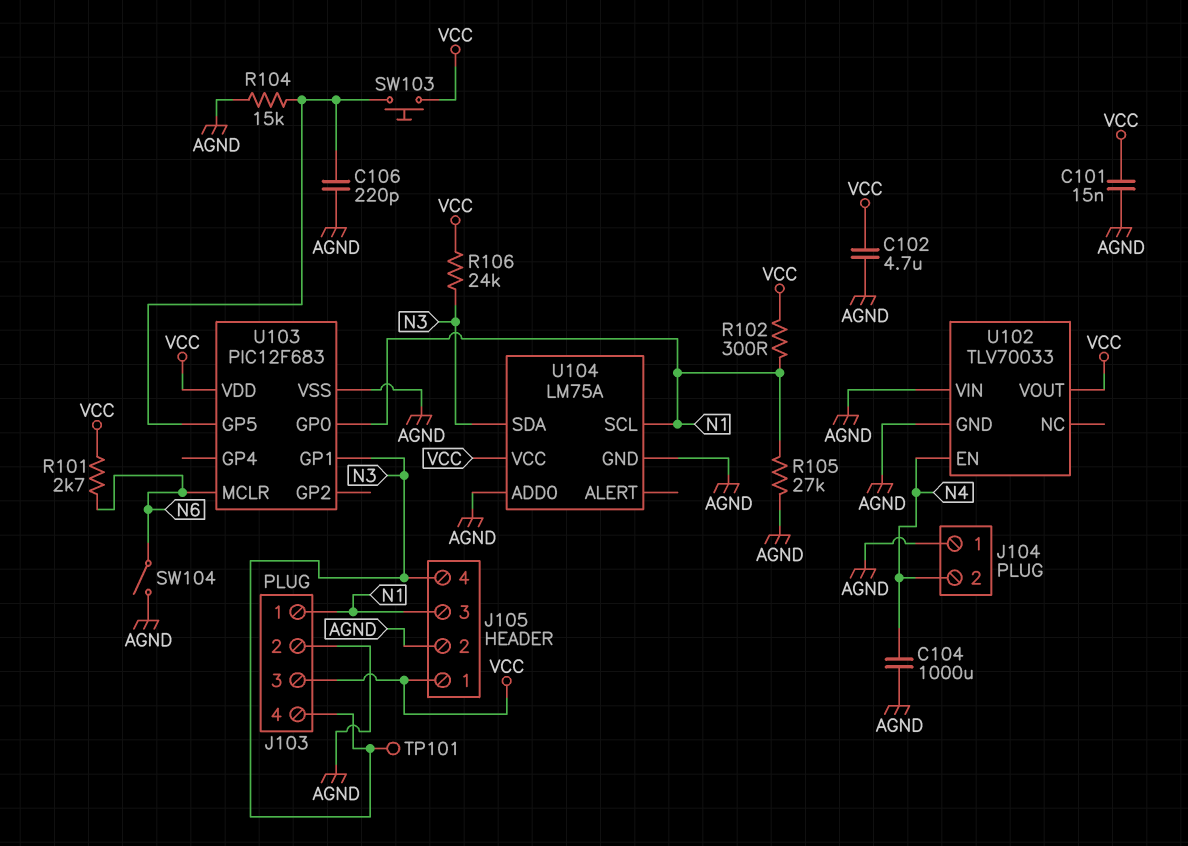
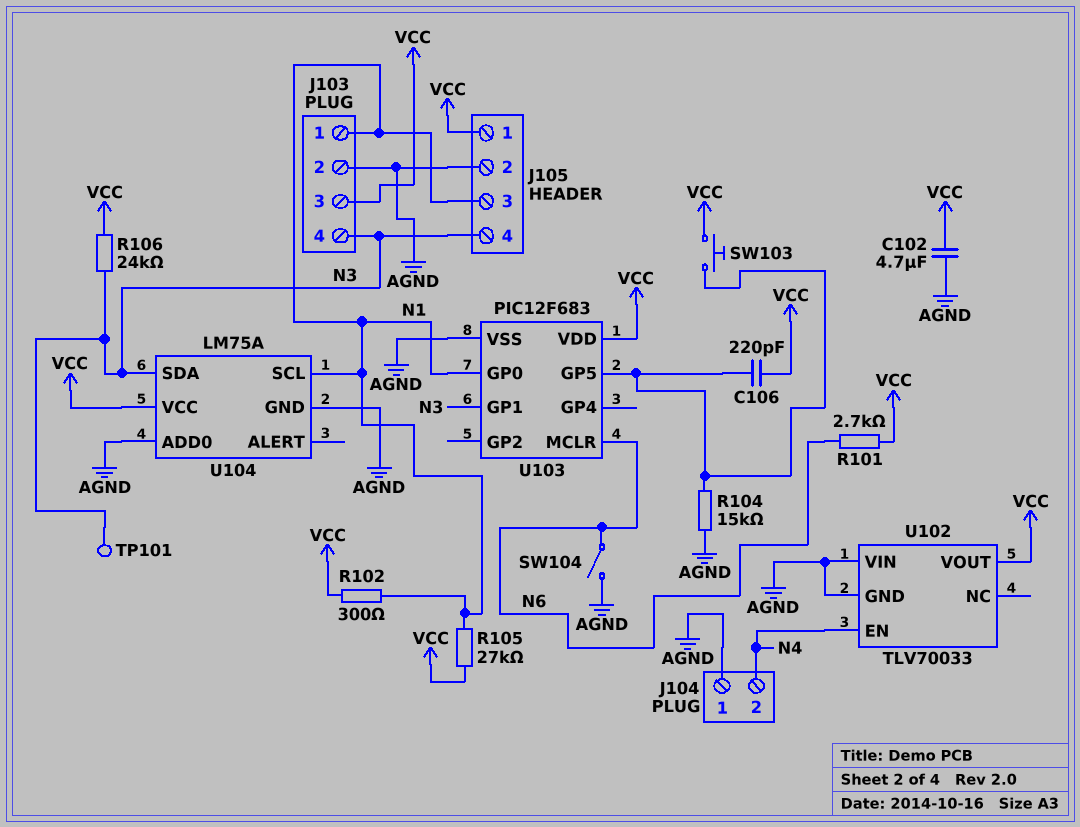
C101: 15nF (AGND, VCC) -> none
C104: 1000uF (AGND, N4) -> none
C106: 220pF (AGND, U103/GP5) -> 220pF (U103/GP5, VCC)
R105: 27k (AGND, N1) -> 27k (N1, VCC)

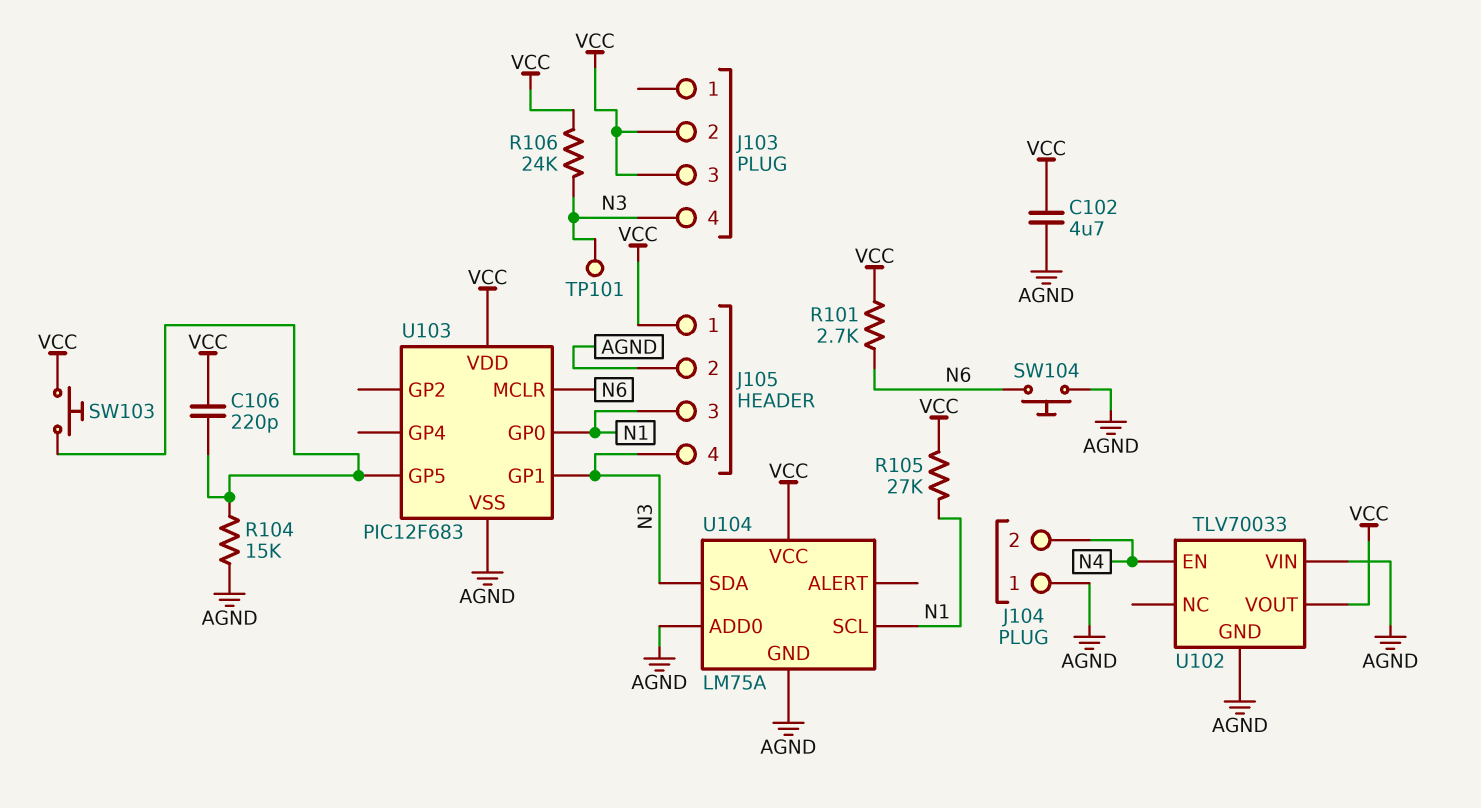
J103 pin 1: N1 -> none
J103 pin 2: AGND -> VCC
R102: 300 (N1, VCC) -> none
SW104: switch (AGND, N6) -> button (AGND, N6)

